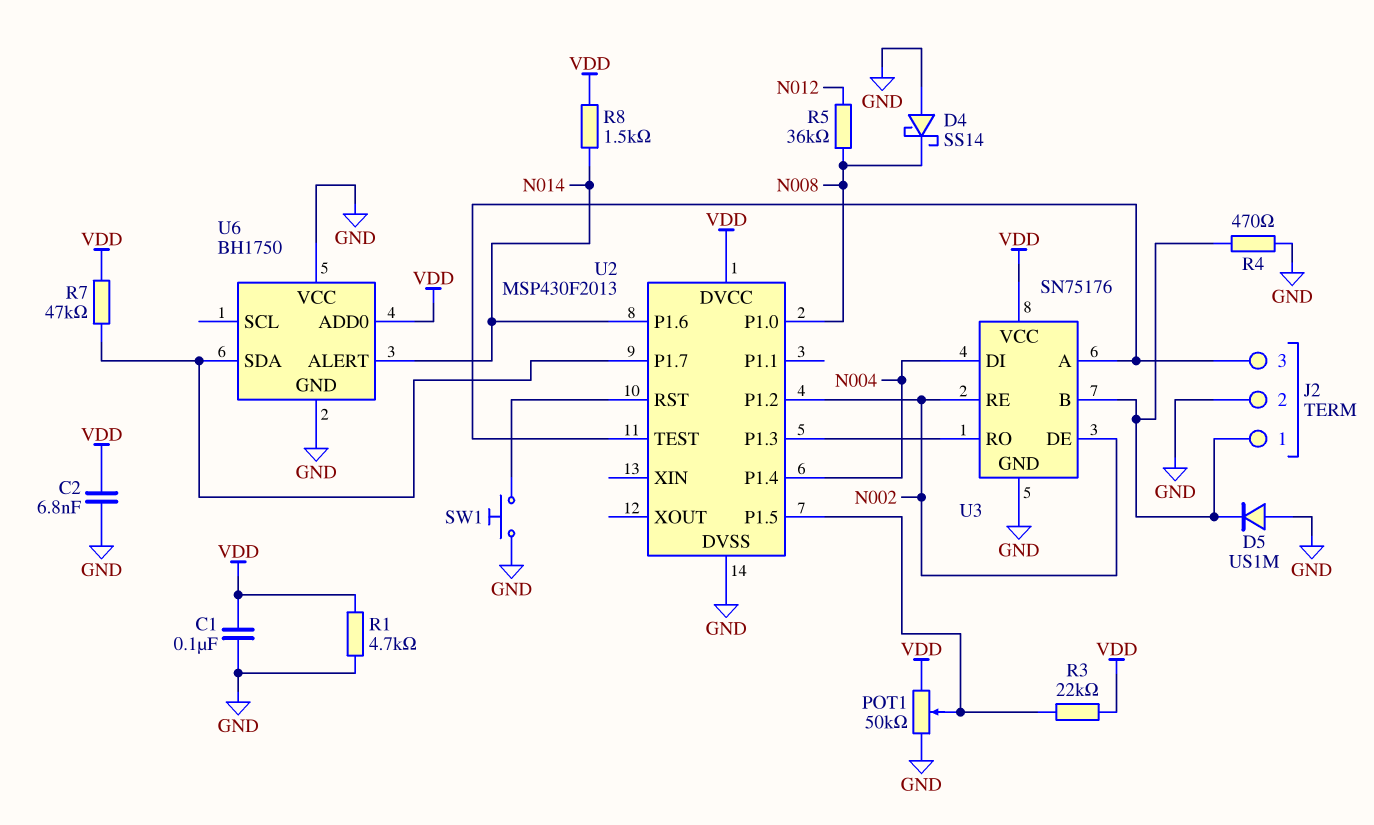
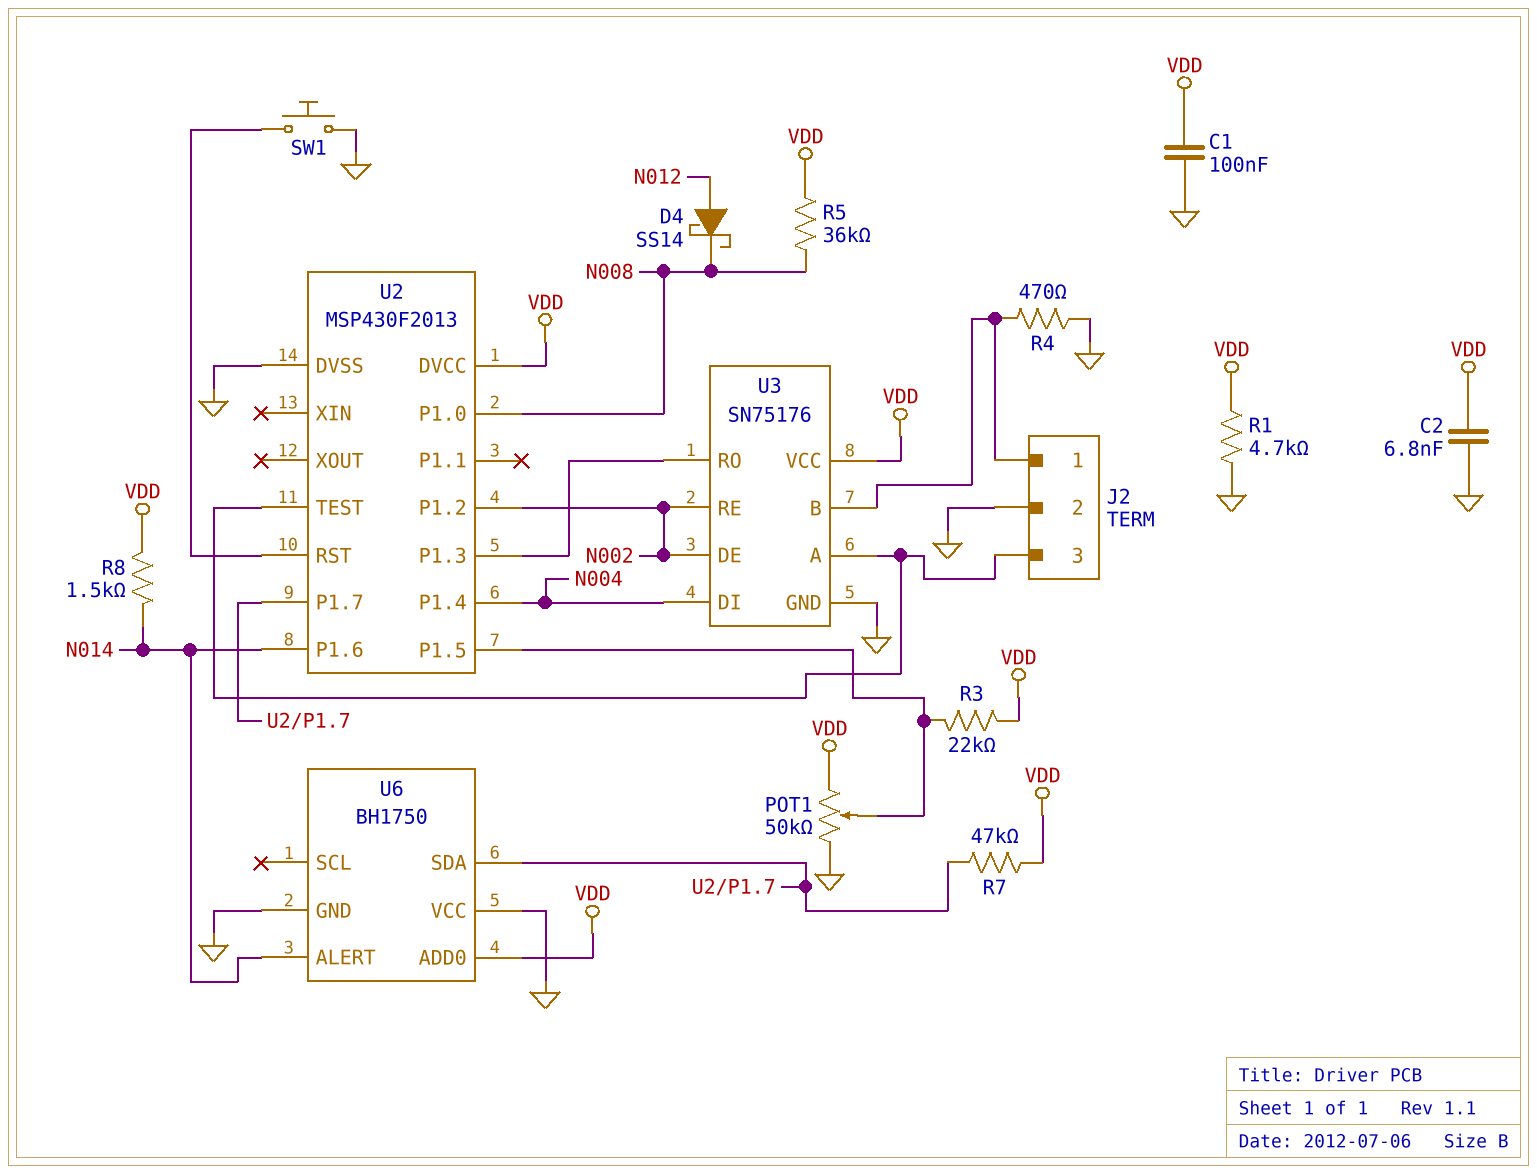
D4: schottky SS14 (A GND, K N008) -> schottky SS14 (A N012, K N008)
D5: diode US1M (A GND, K J2/1) -> none
R5: 36k (N008, N012) -> 36k (N008, VDD)

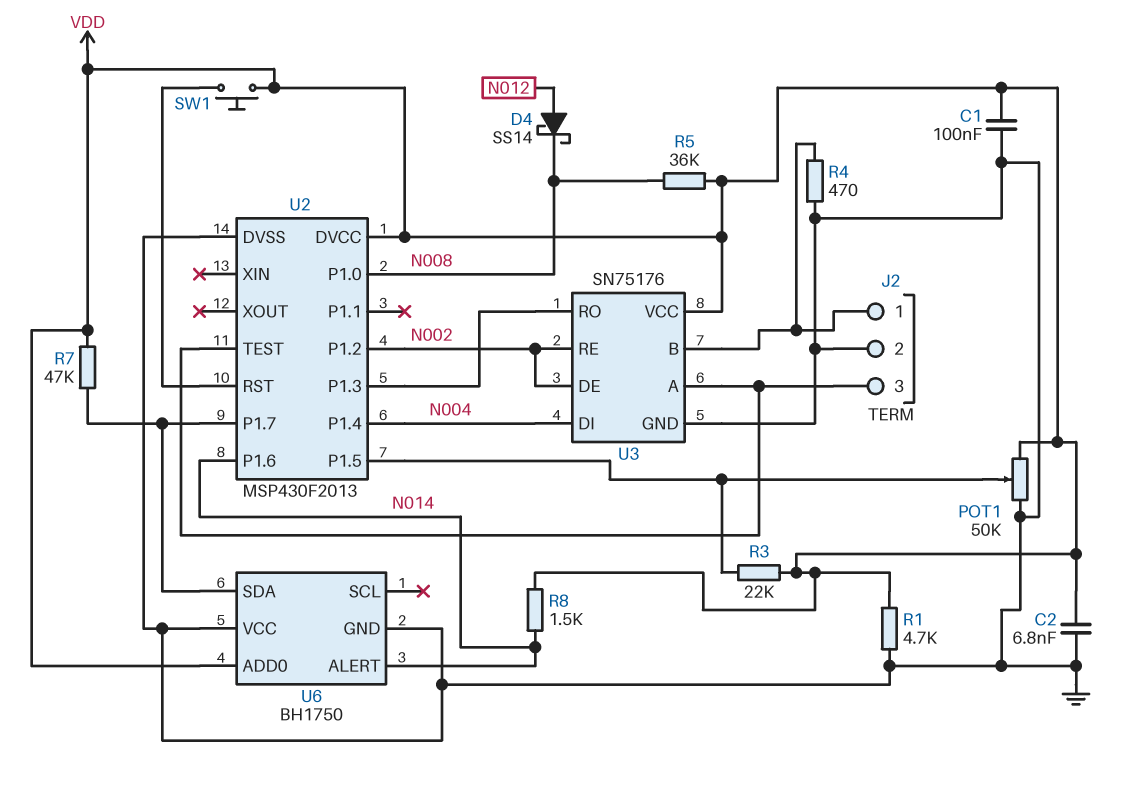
SW1: button (GND, U2/RST) -> button (U2/RST, VDD)

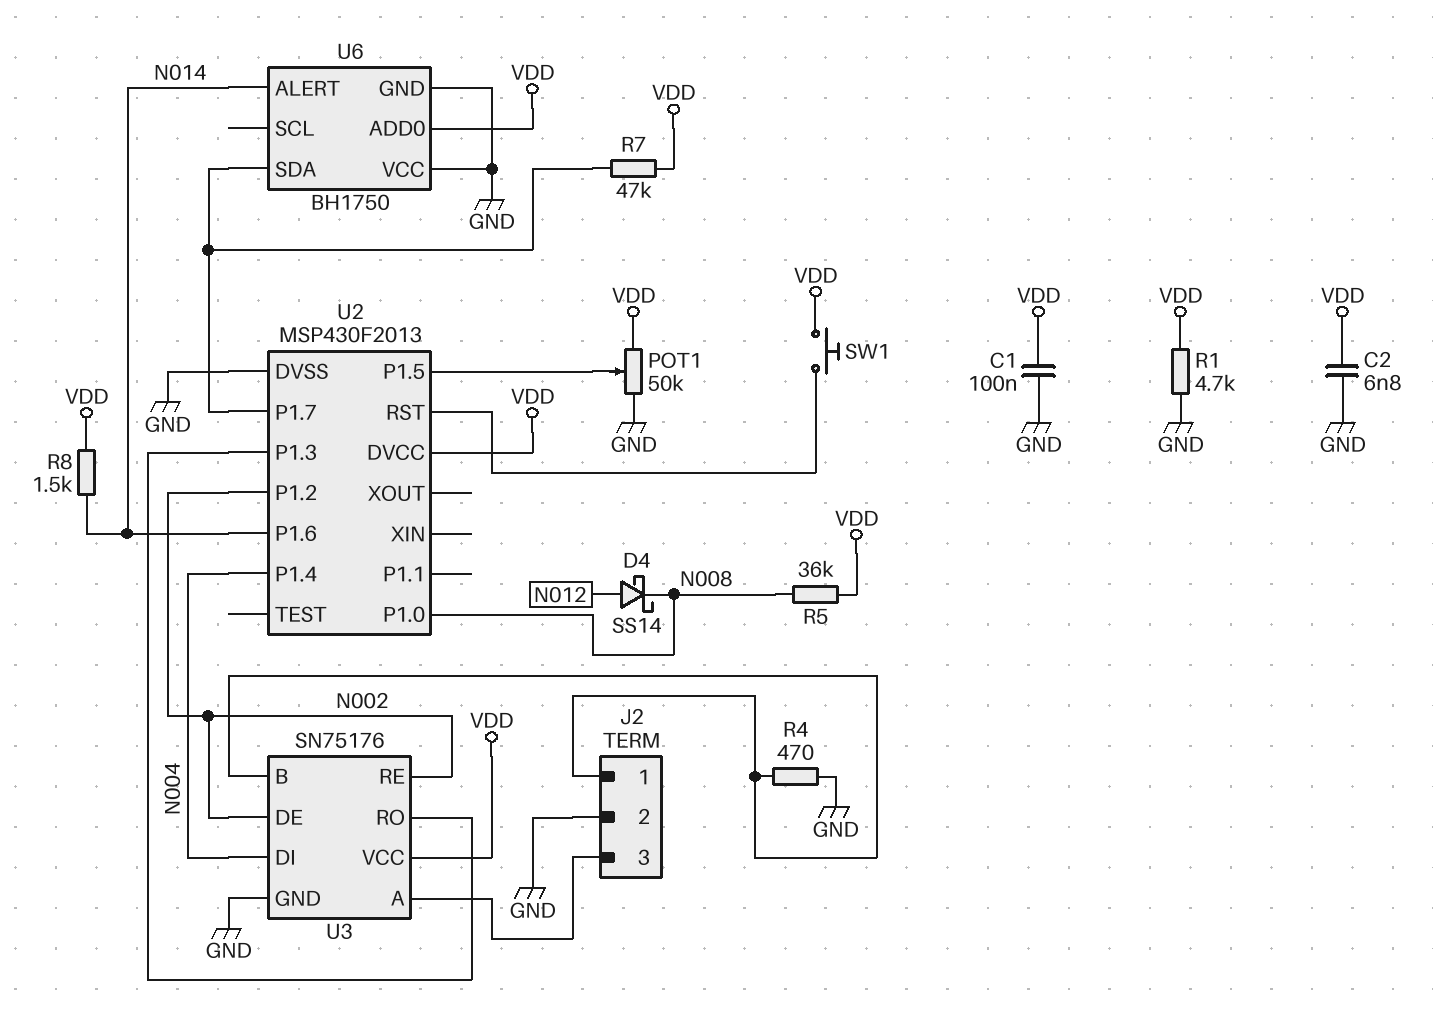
R3: 22k (U2/P1.5, VDD) -> none
U2 pin TEST: J2/3 -> none

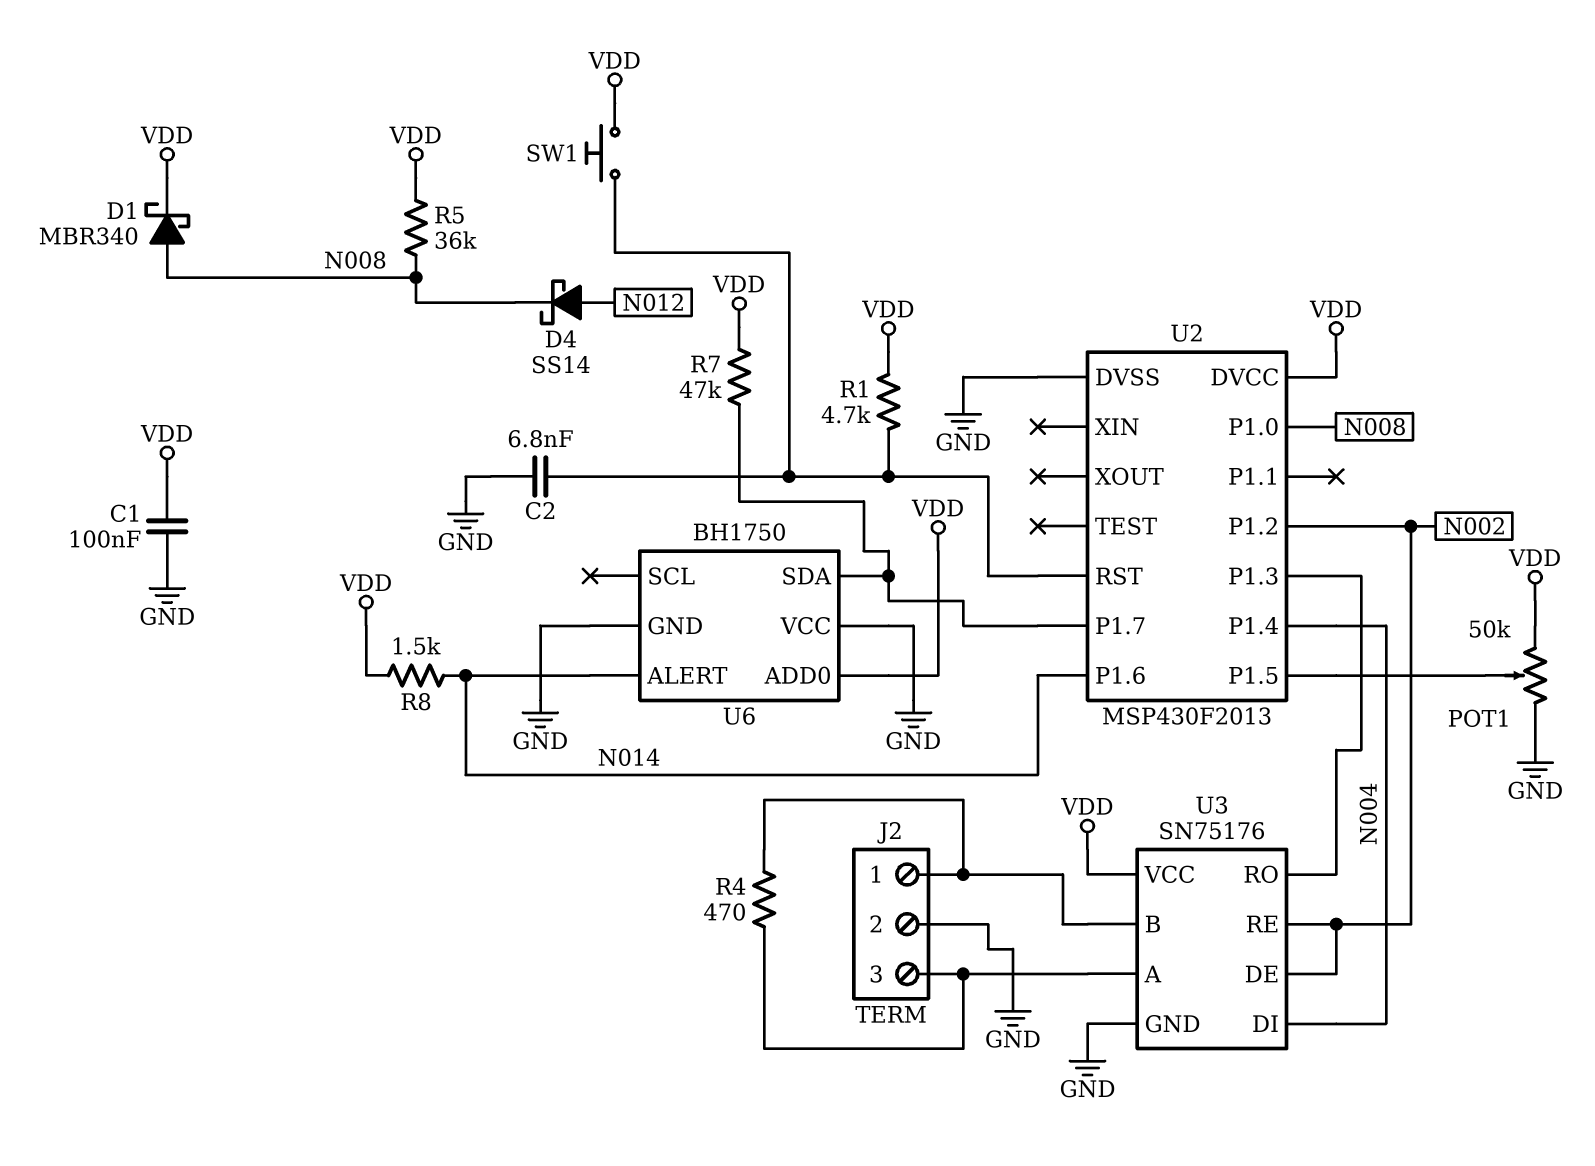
C2: 6.8nF (GND, VDD) -> 6.8nF (GND, U2/RST)
D1: none -> schottky MBR340 (A N008, K VDD)
R1: 4.7k (GND, VDD) -> 4.7k (U2/RST, VDD)
R4: 470 (GND, J2/1) -> 470 (J2/1, J2/3)

